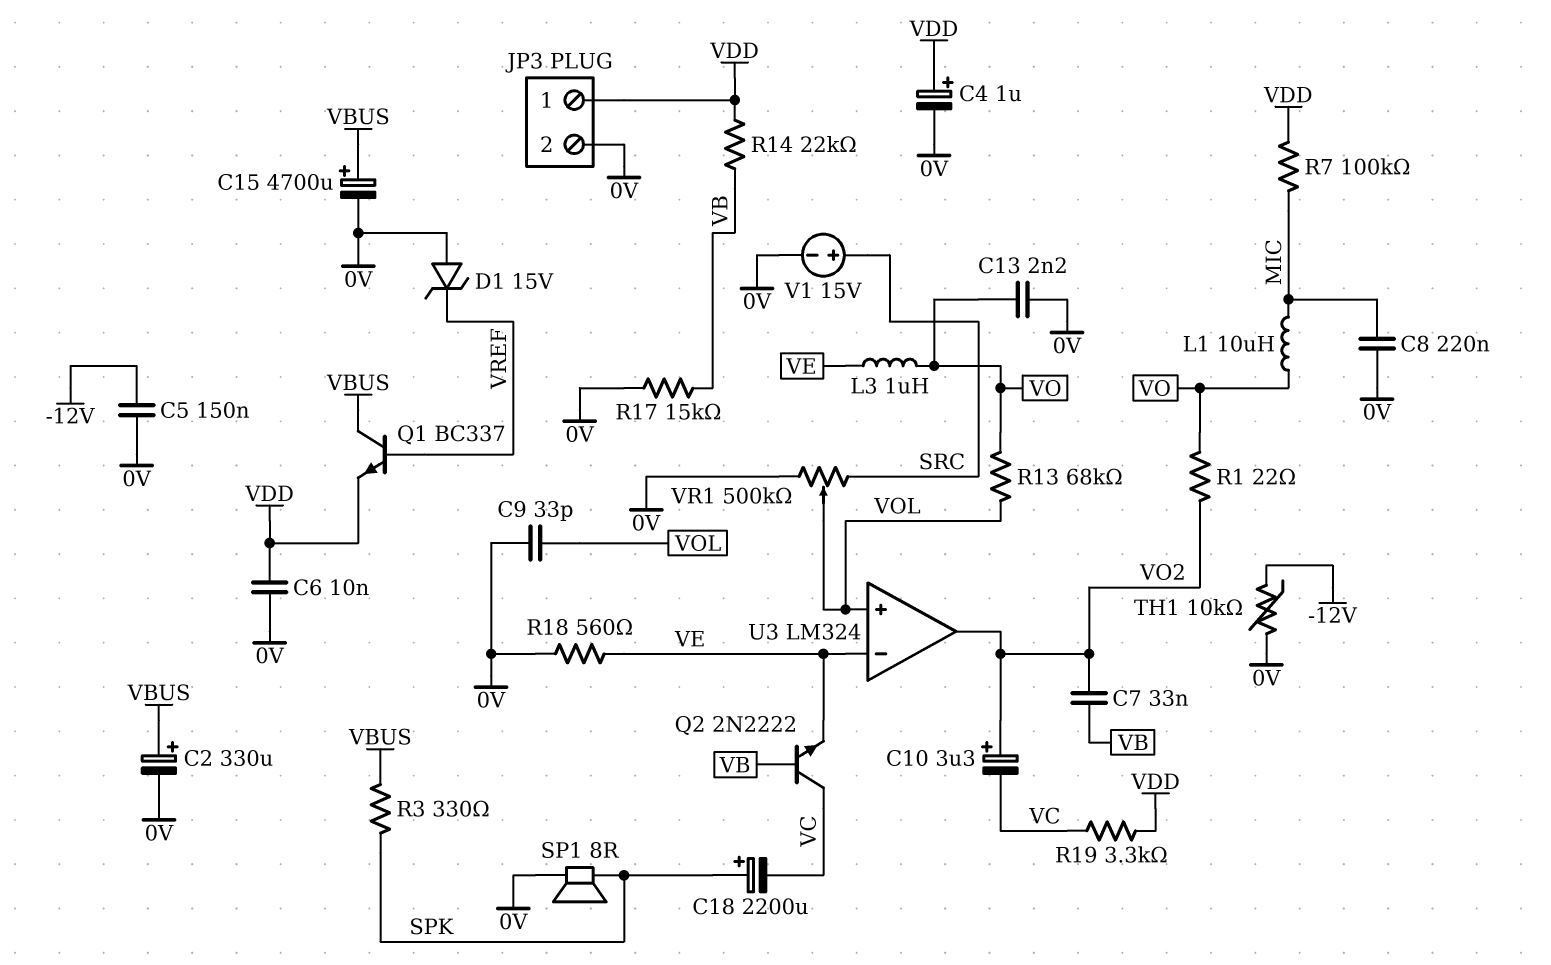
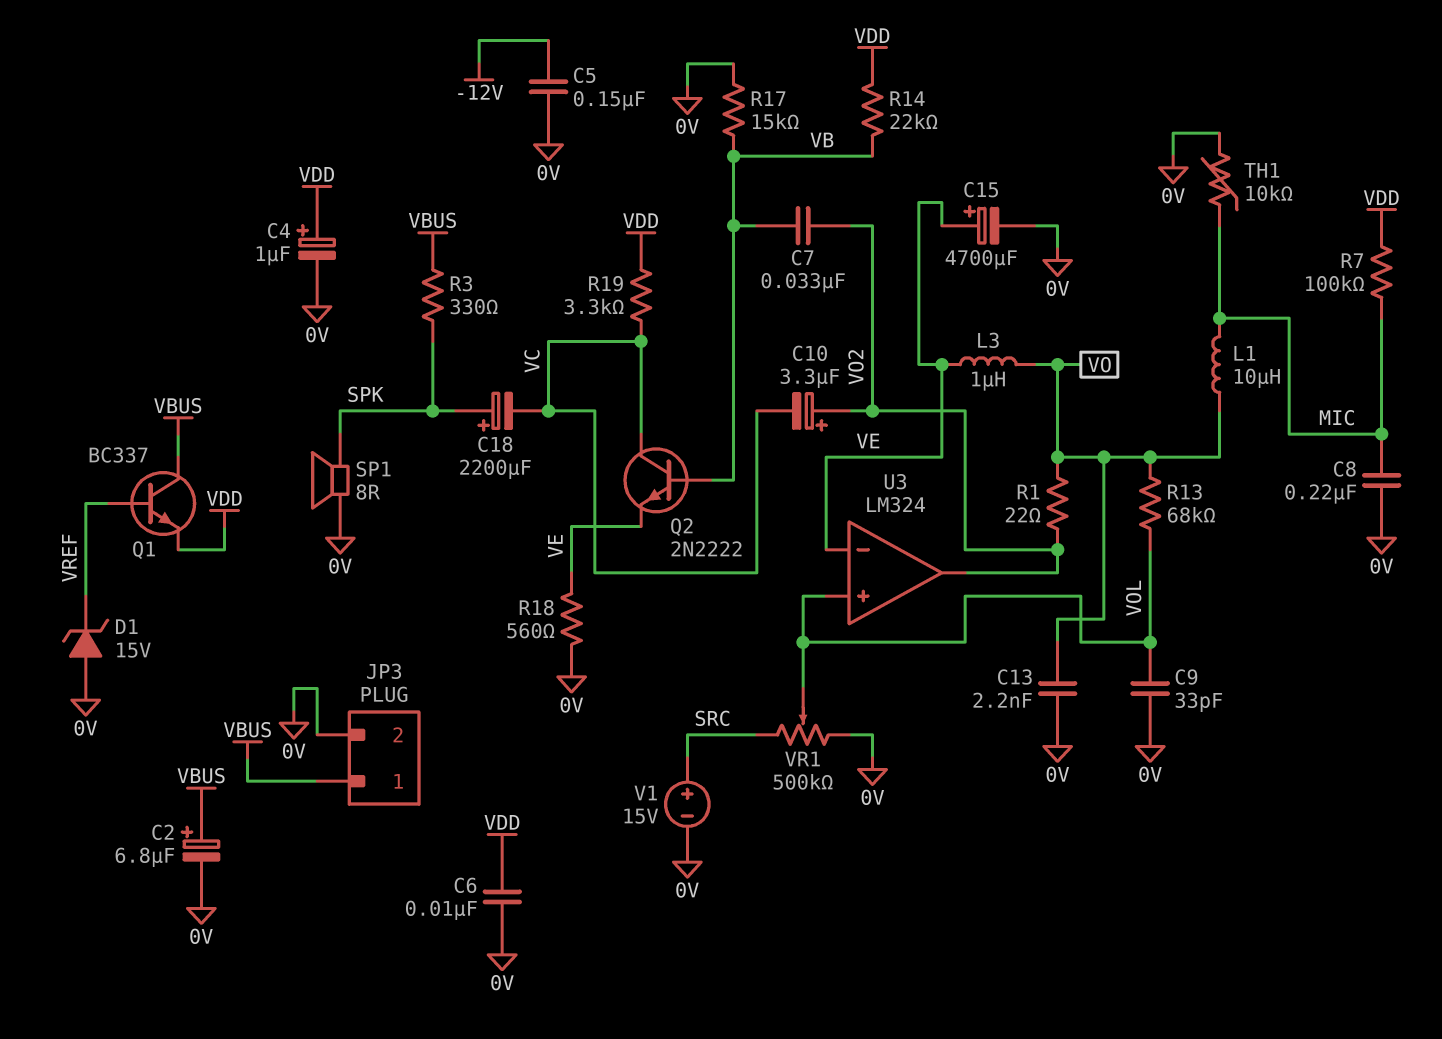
C2: 330uF (plus VBUS, minus 0V) -> 6.8uF (plus VBUS, minus 0V)
C15: 4700uF (plus VBUS, minus 0V) -> 4700uF (plus VE, minus 0V)
JP3 pin 1: VDD -> VBUS
TH1: 10k (-12V, 0V) -> 10k (0V, MIC)

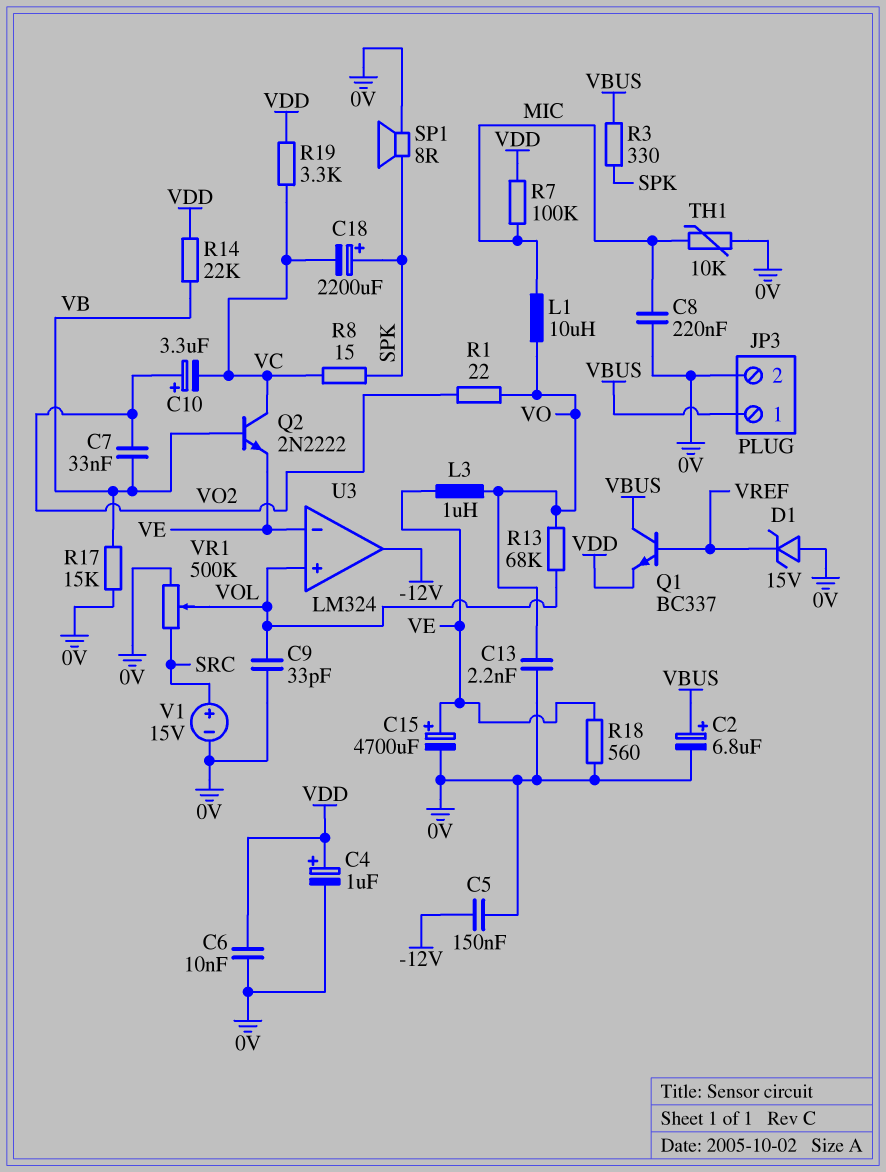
R8: none -> 15 (SPK, VC)
U3 pin out: VO2 -> -12V

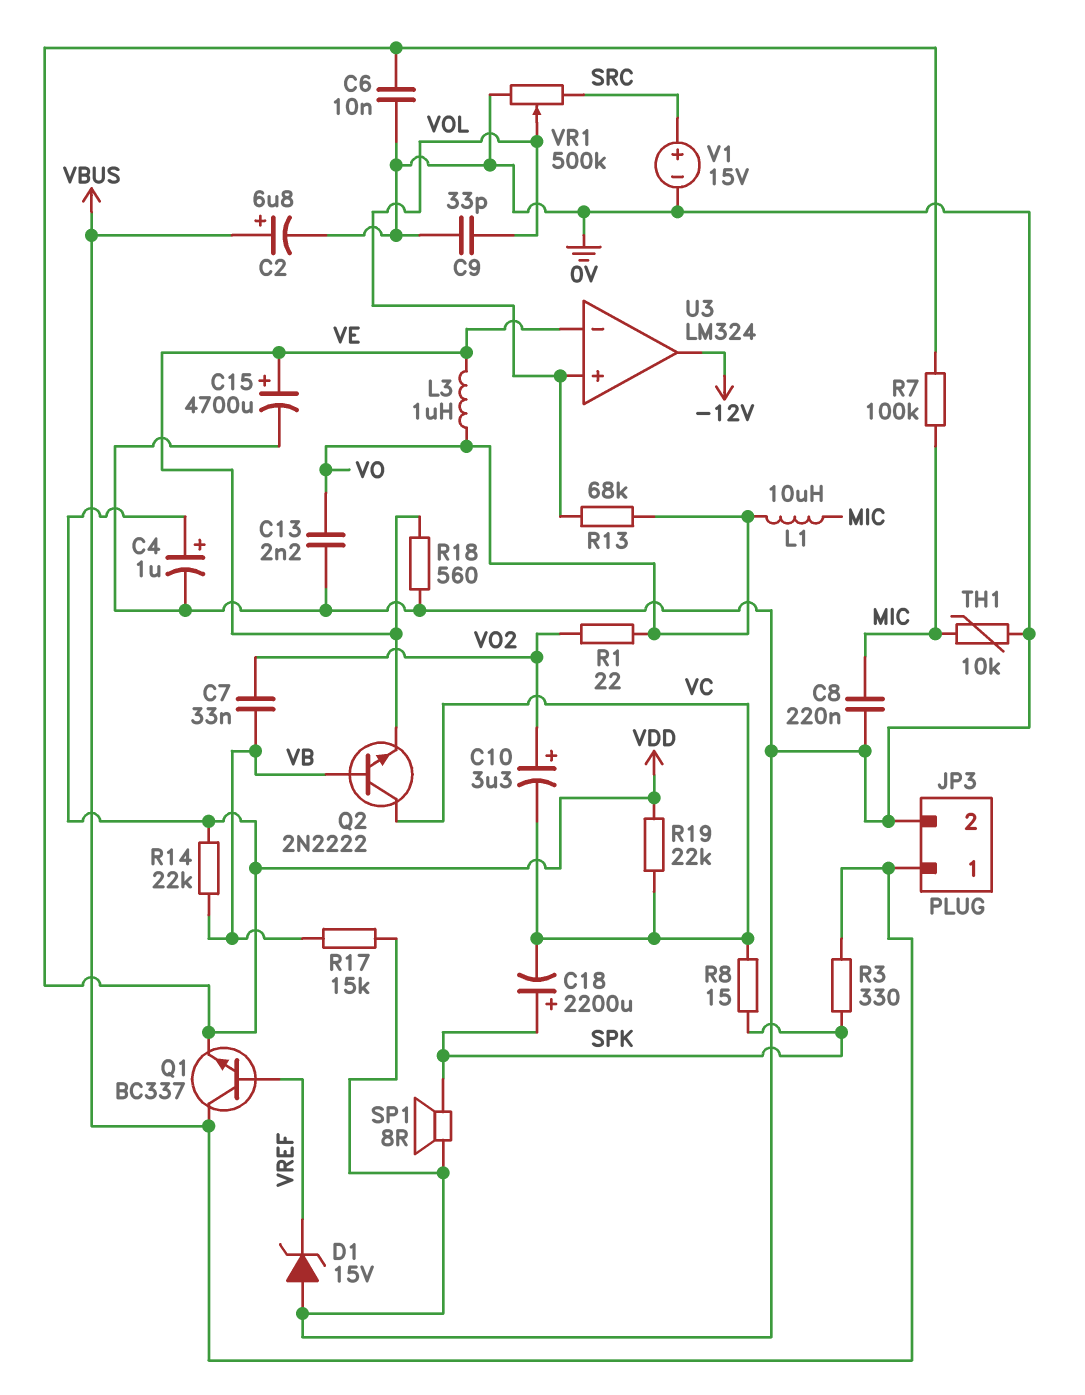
C5: 150nF (-12V, 0V) -> none
R19: 3.3k (VC, VDD) -> 22k (VC, VDD)

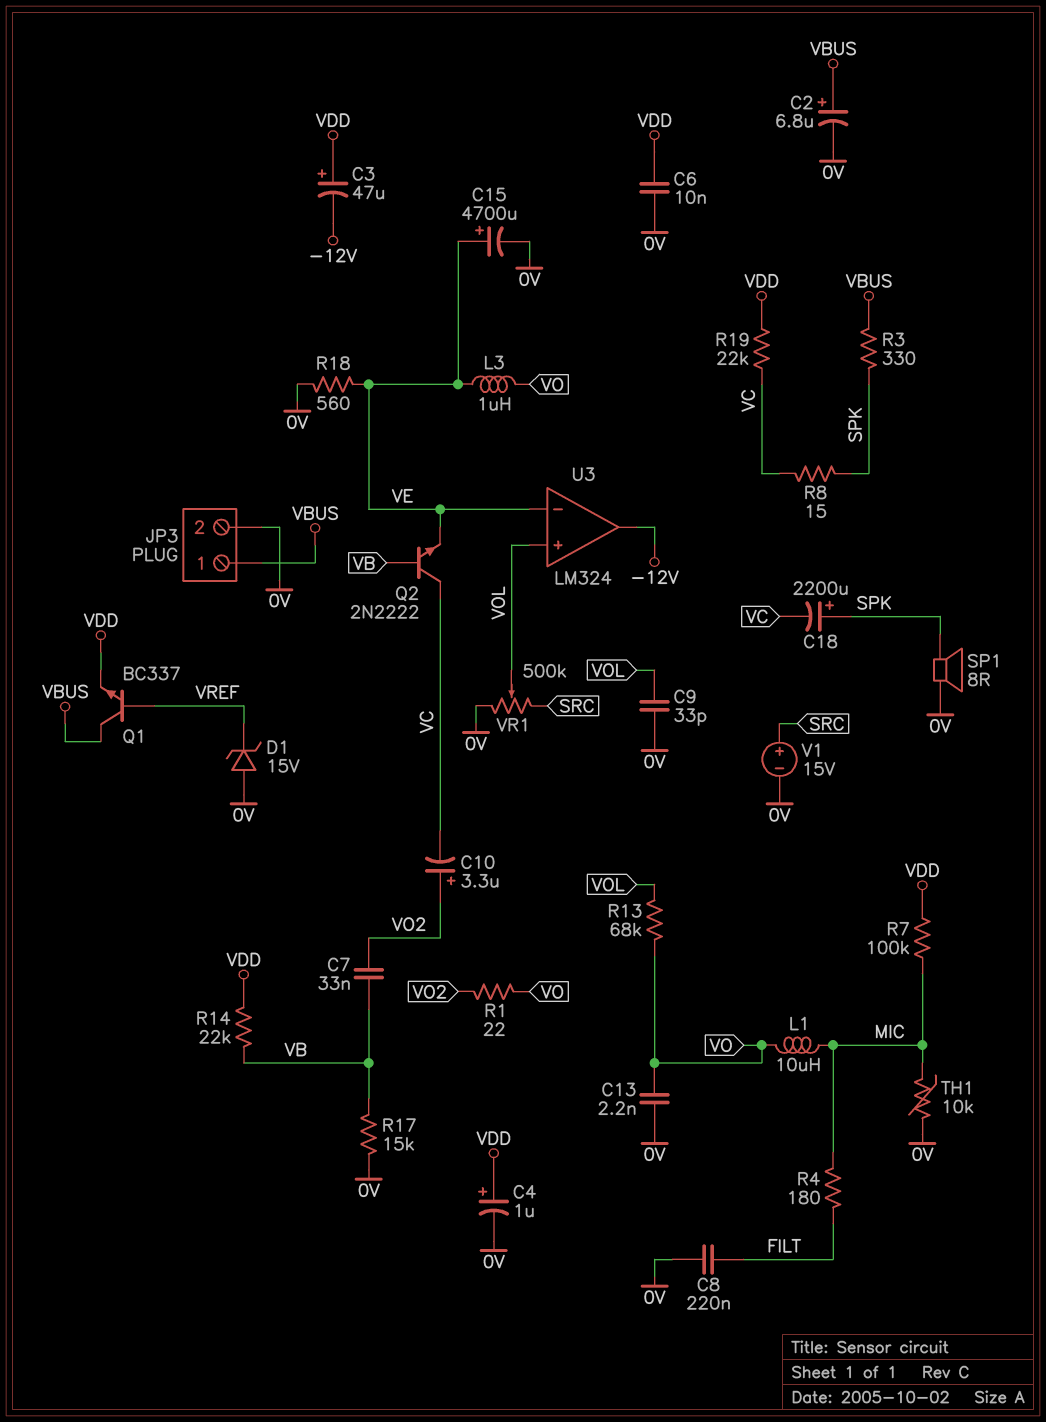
C3: none -> 47uF (plus VDD, minus -12V)
C8: 220nF (0V, MIC) -> 220nF (0V, FILT)
R4: none -> 180 (FILT, MIC)

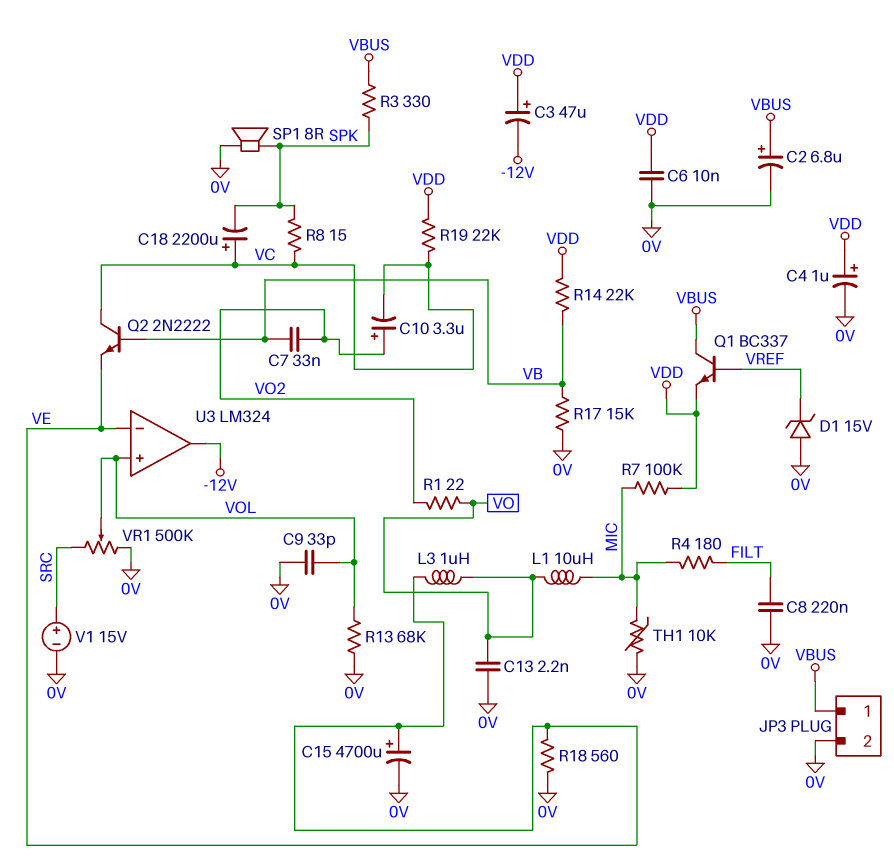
C18: 2200uF (plus SPK, minus VC) -> 2200uF (plus VC, minus SPK)
R13: 68k (VO, VOL) -> 68k (0V, VOL)

